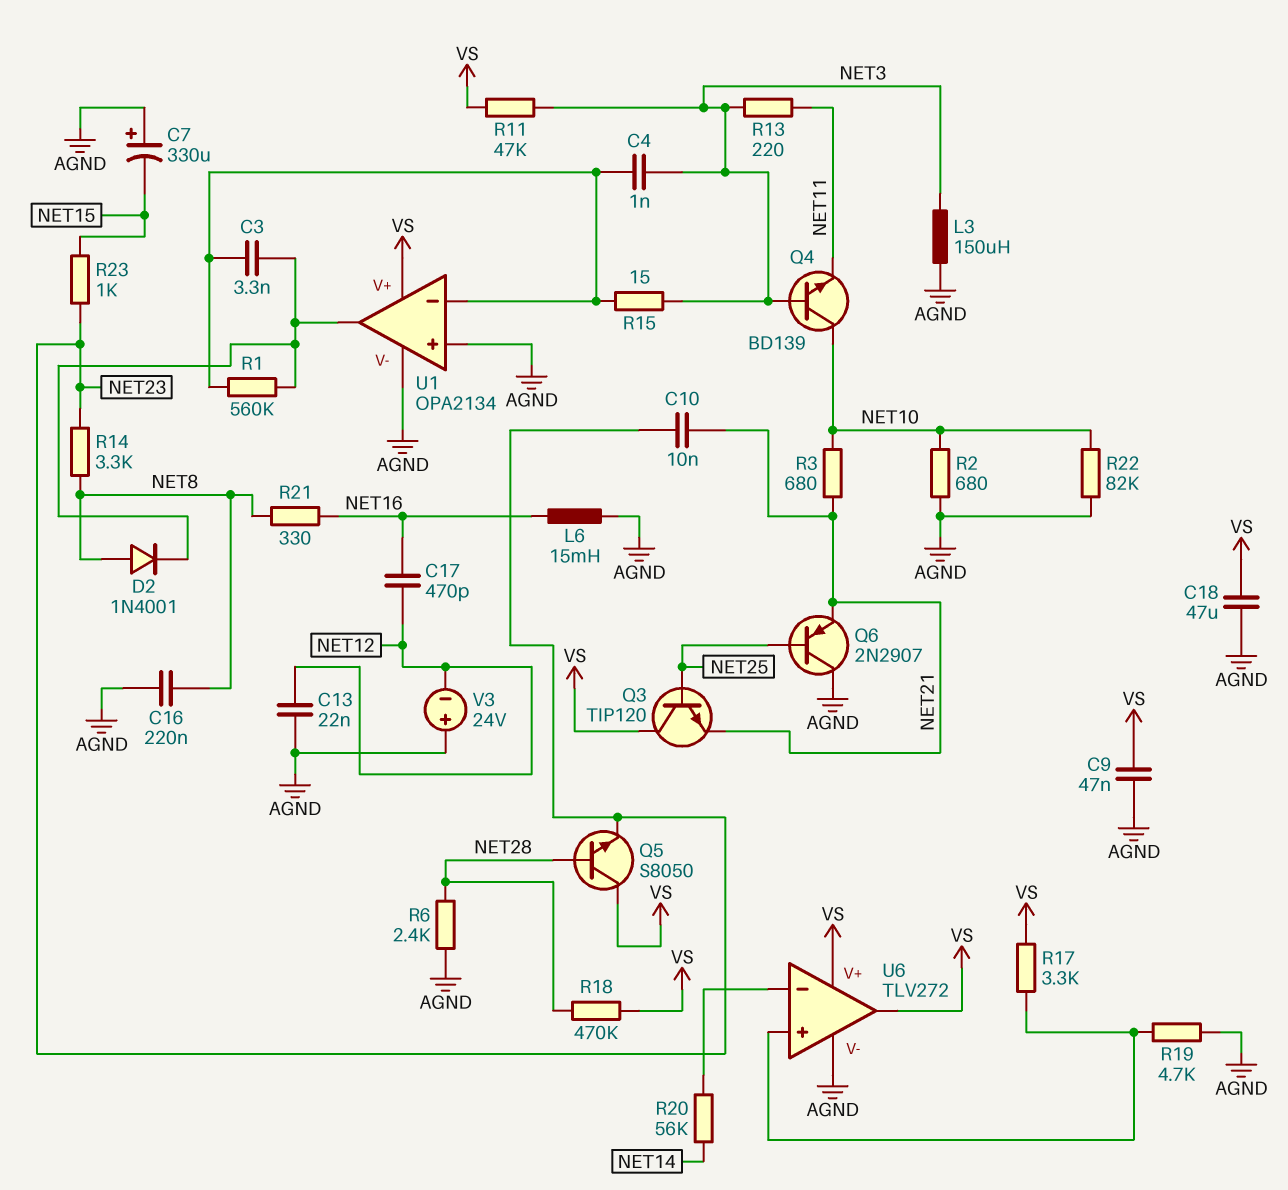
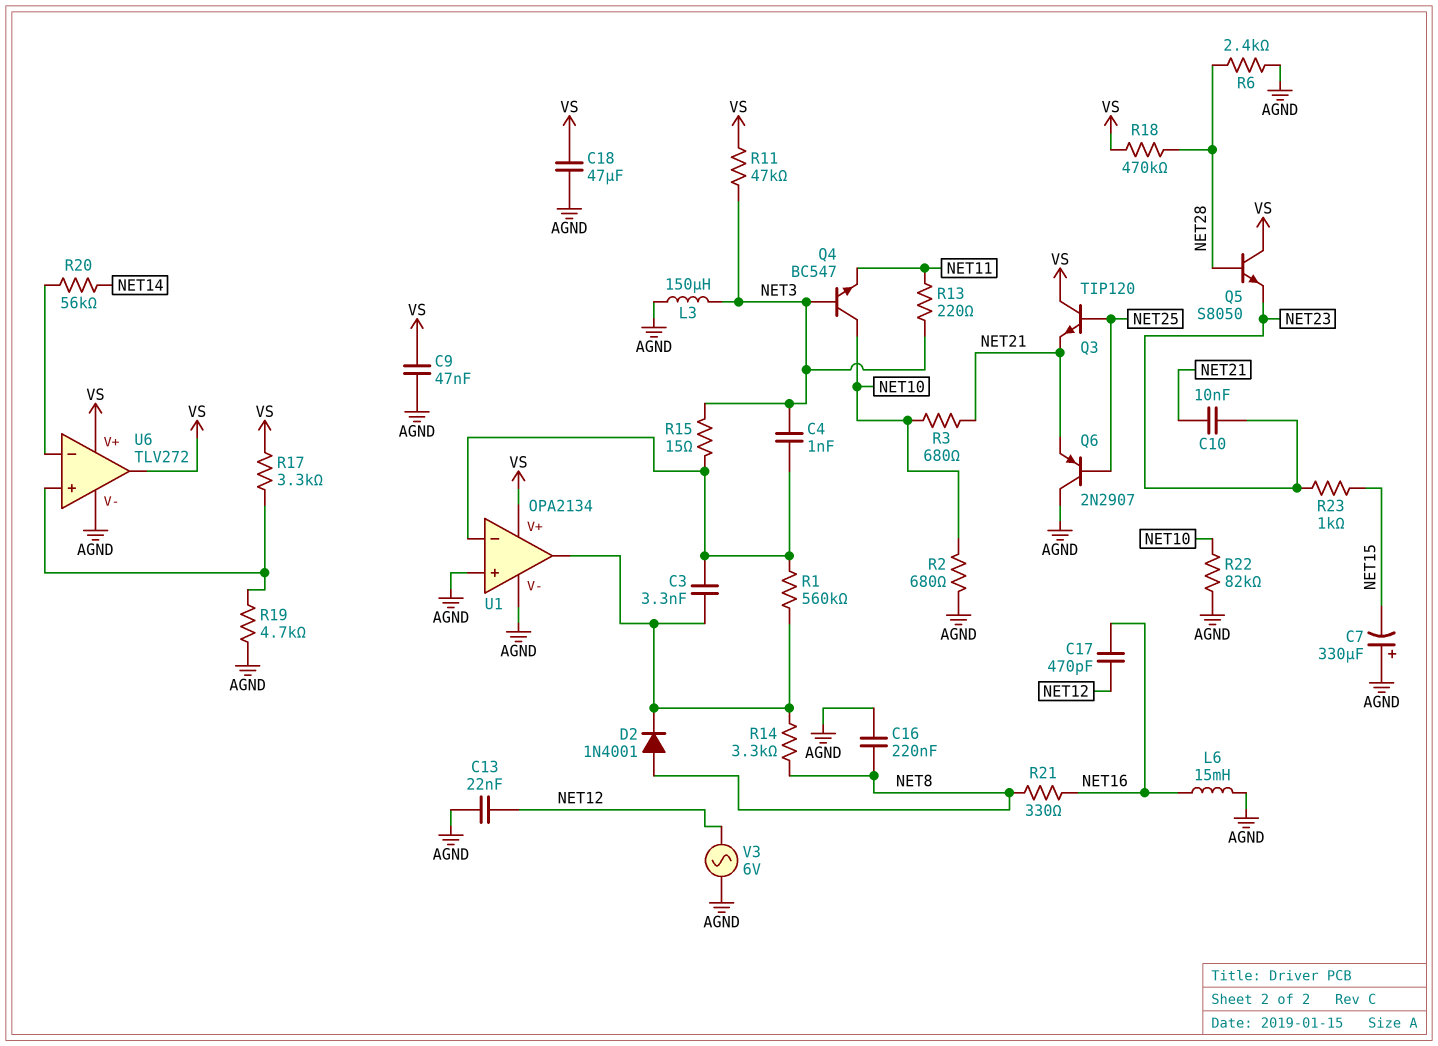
Q4: NPN BD139 (B NET3, C NET10, E NET11) -> NPN BC547 (B NET3, C NET10, E NET11)
R14: 3.3k (NET8, NET23) -> 3.3k (NET8, U1/out)
V3: 24V (plus AGND, minus NET12) -> AC 6V (AGND, NET12)

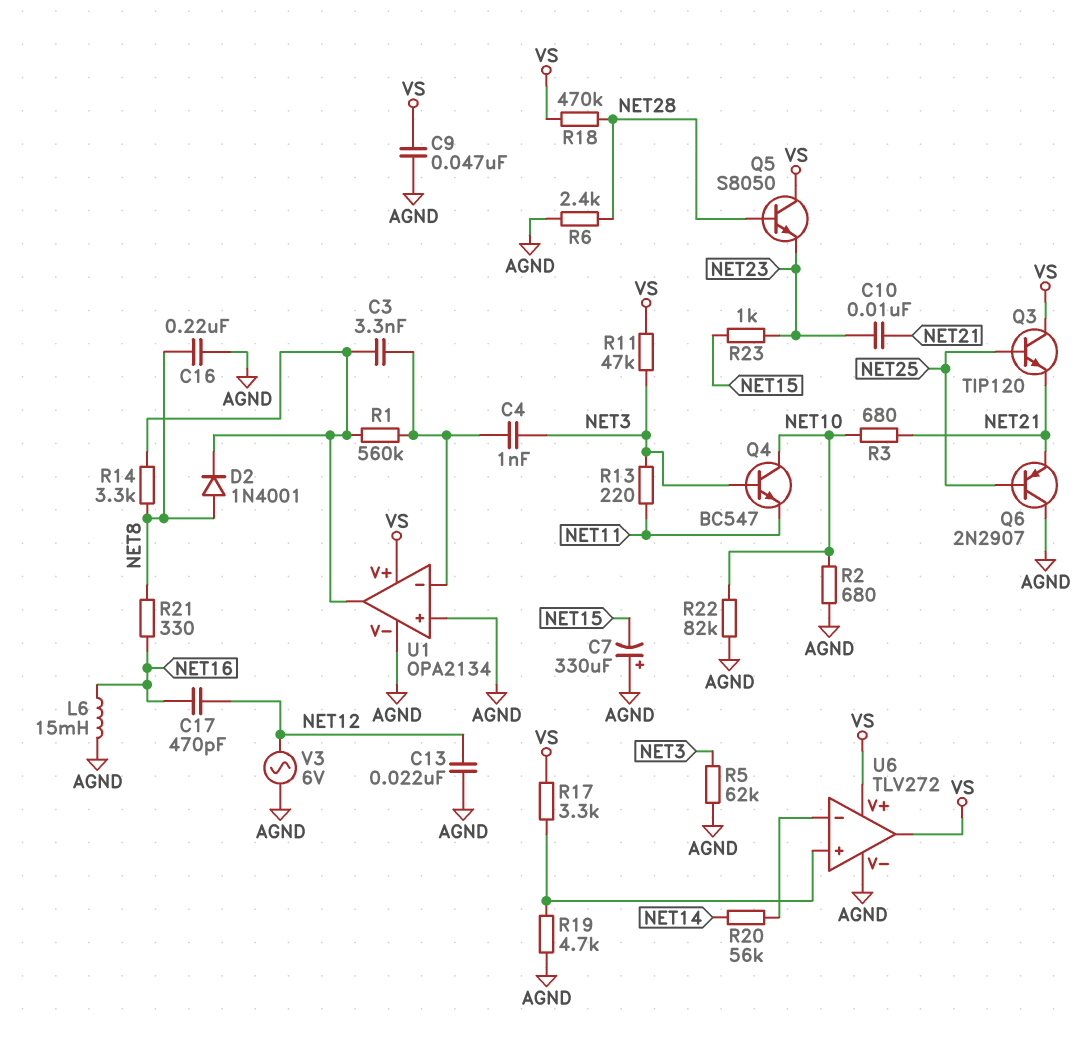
C18: 47uF (AGND, VS) -> none
L3: 150uH (AGND, NET3) -> none
R5: none -> 62k (AGND, NET3)
R15: 15 (NET3, U1/in-) -> none

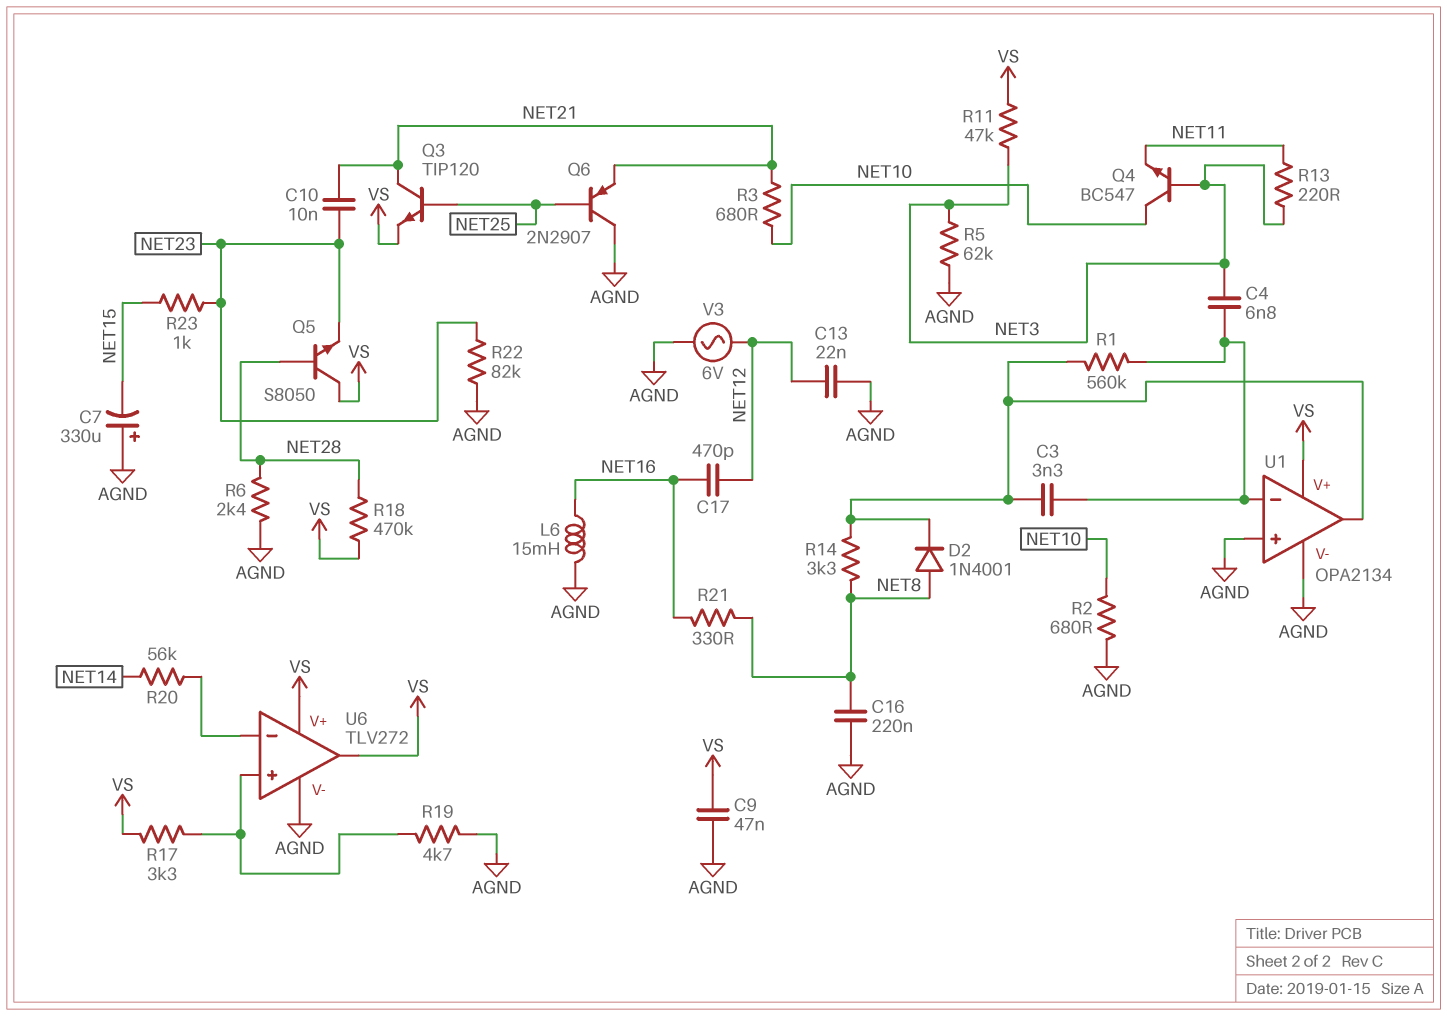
C4: 1nF (NET3, U1/in-) -> 6.8nF (NET3, U1/in-)
Q3: NPN TIP120 (B NET25, C VS, E NET21) -> NPN TIP120 (B NET25, C NET21, E VS)
R22: 82k (AGND, NET10) -> 82k (AGND, NET23)

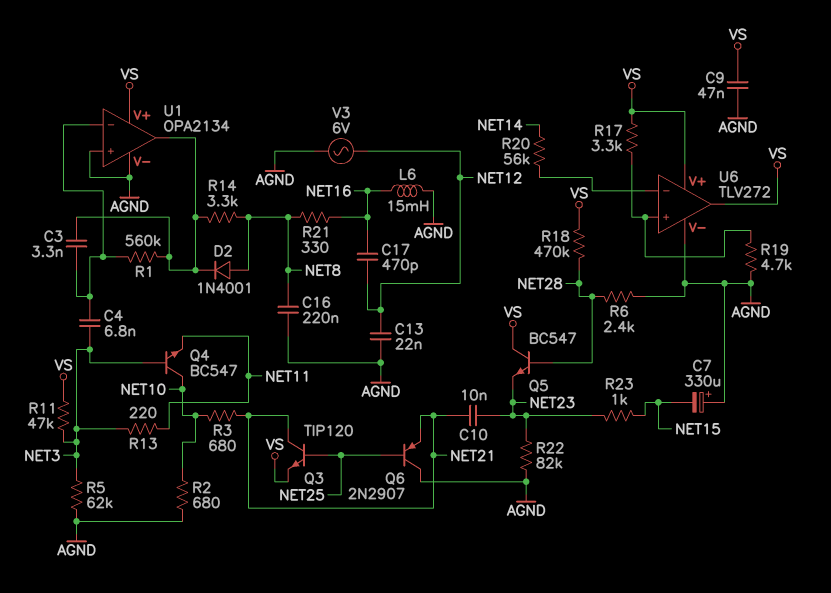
Q5: NPN S8050 (B NET28, C VS, E NET23) -> NPN BC547 (B NET28, C VS, E NET23)

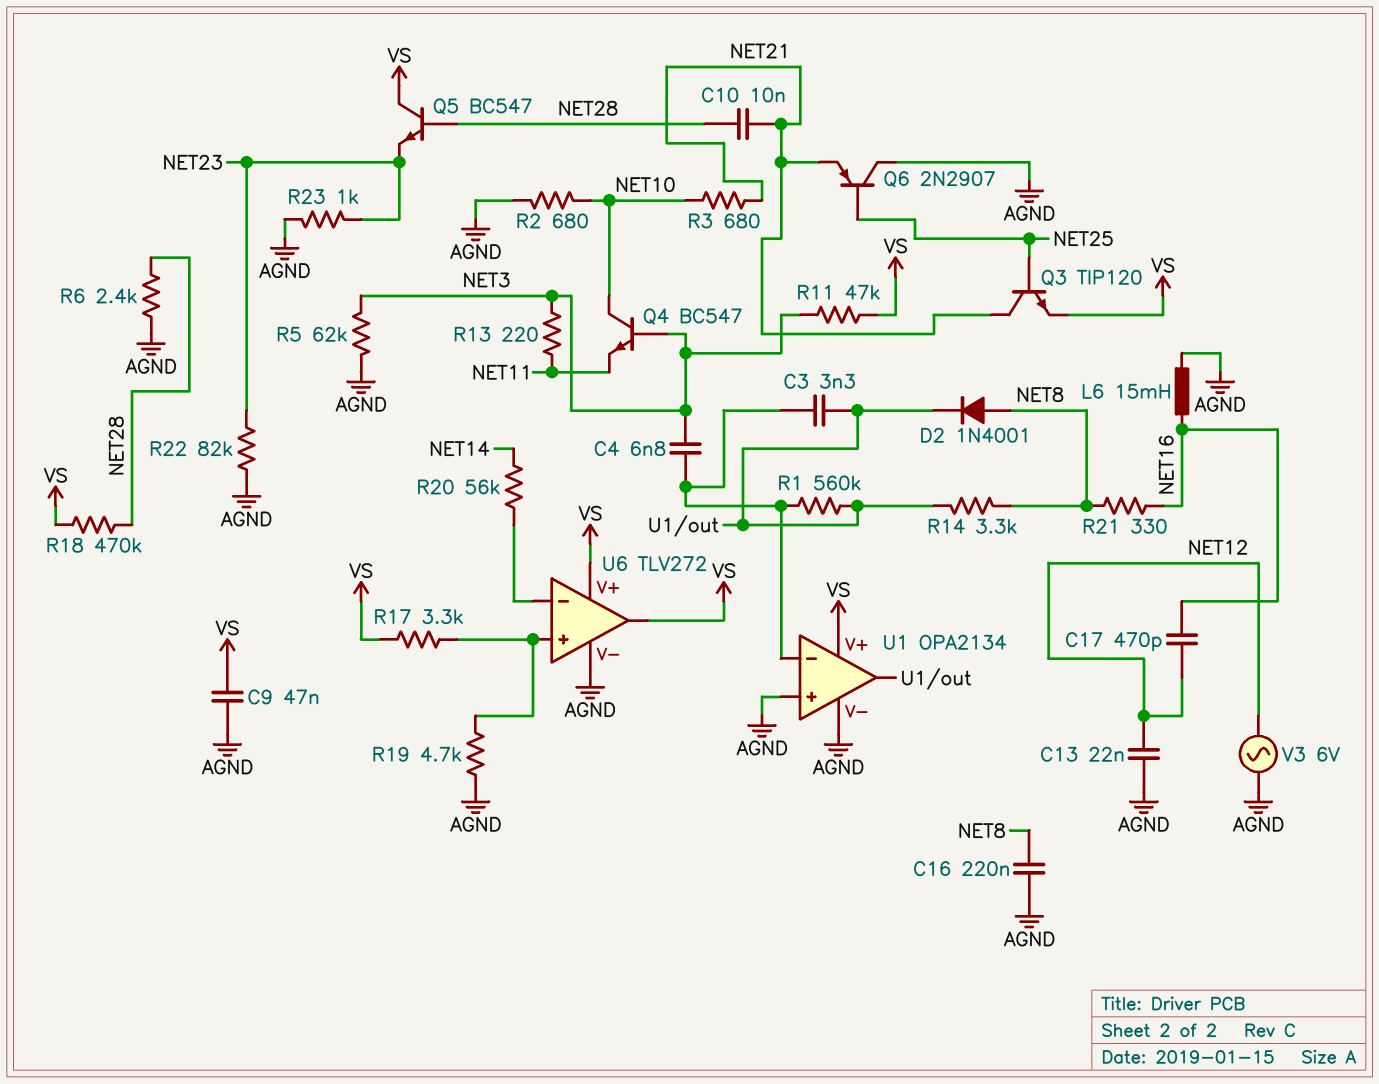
C7: 330uF (plus AGND, minus NET15) -> none
C10: 10nF (NET21, NET23) -> 10nF (NET21, NET28)
R23: 1k (NET15, NET23) -> 1k (AGND, NET23)

